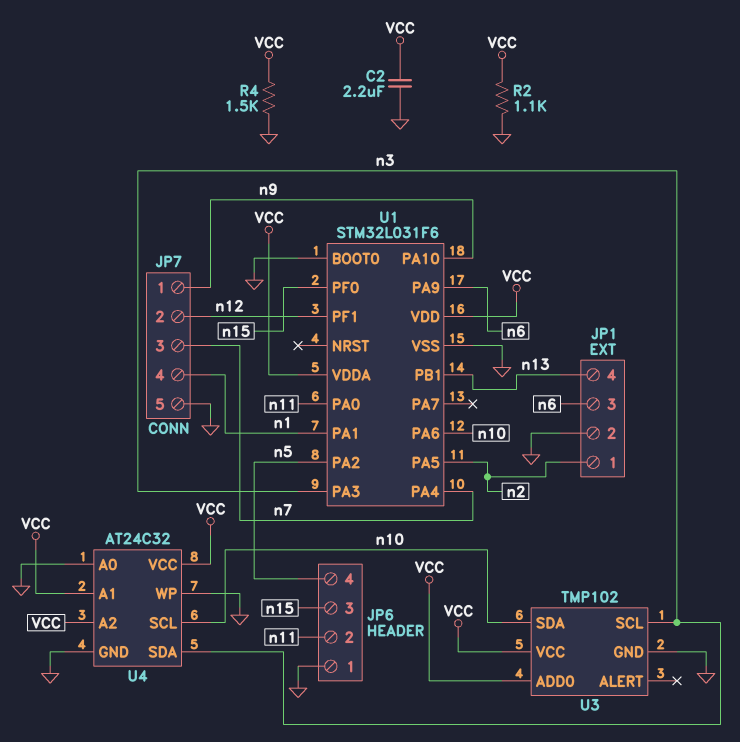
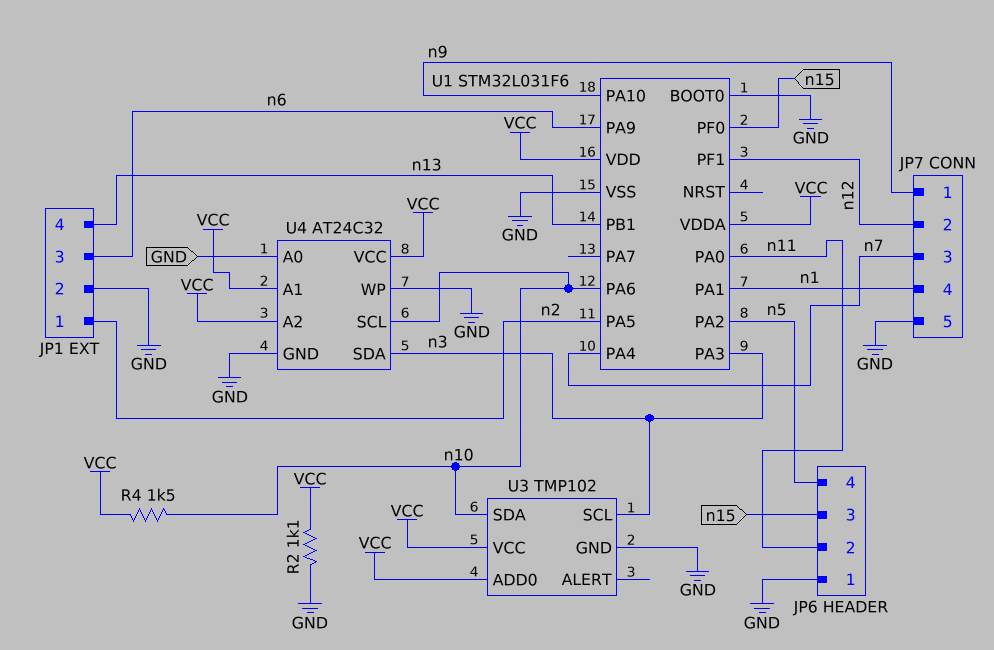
C2: 2.2uF (GND, VCC) -> none
R4: 1.5k (GND, VCC) -> 1.5k (VCC, n10)

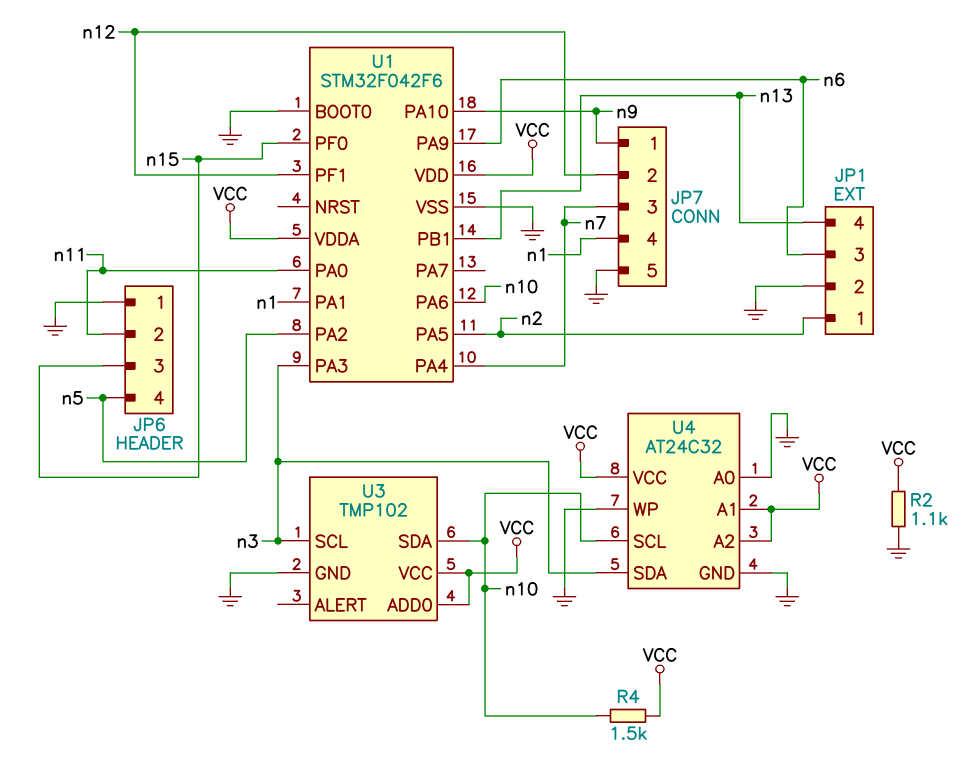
U1: STM32L031F6 -> STM32F042F6

